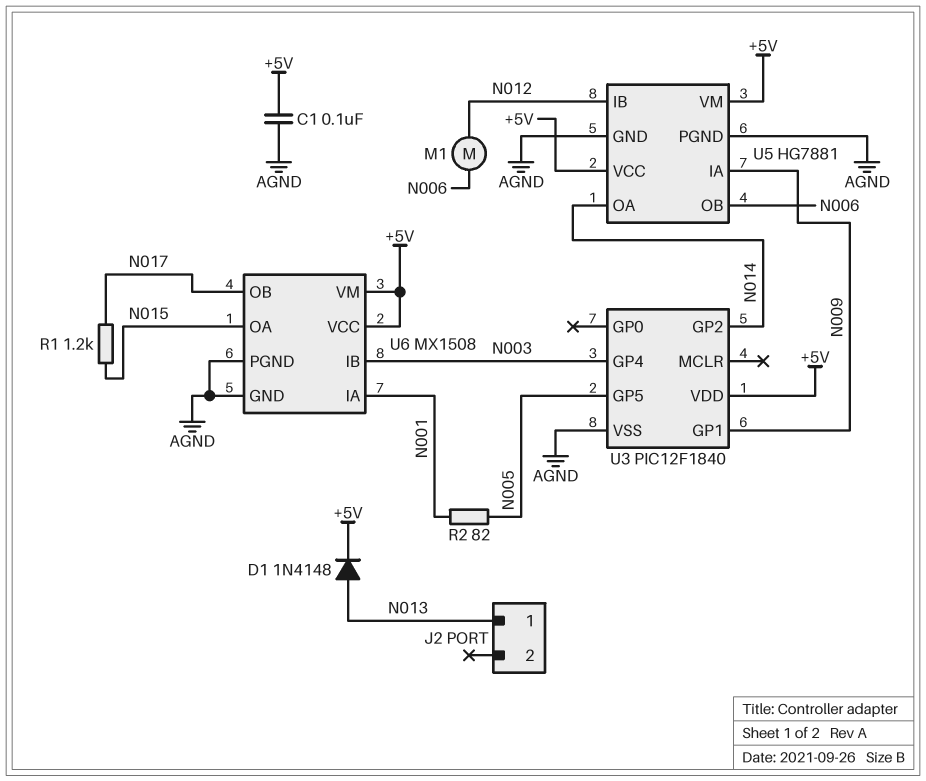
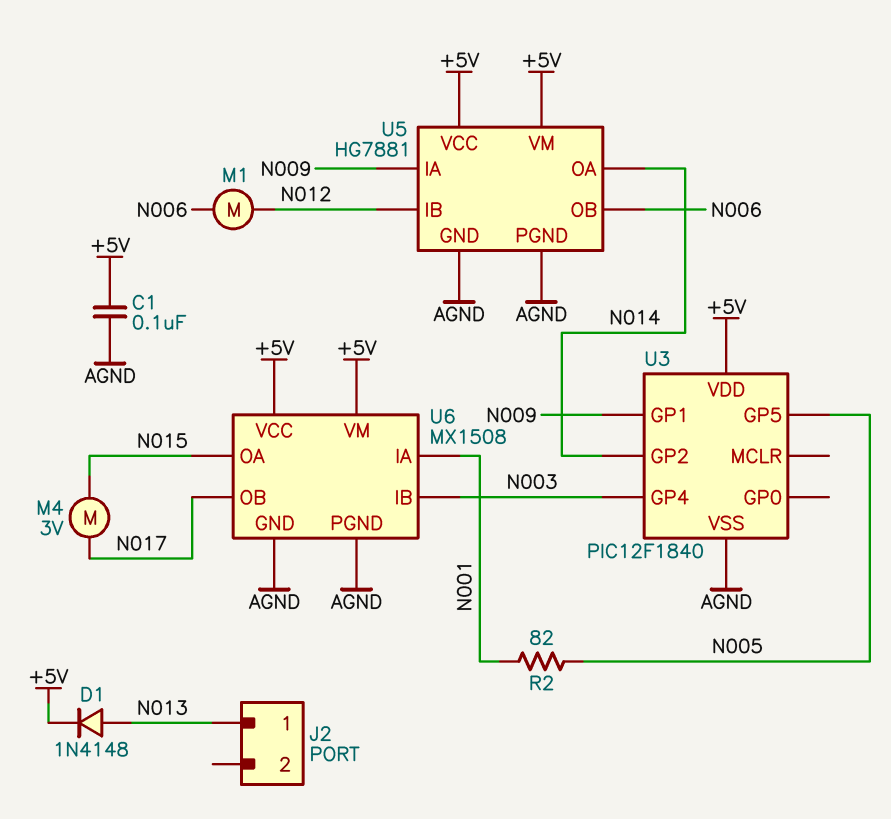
M4: none -> motor 3V (N015, N017)
R1: 1.2k (N015, N017) -> none

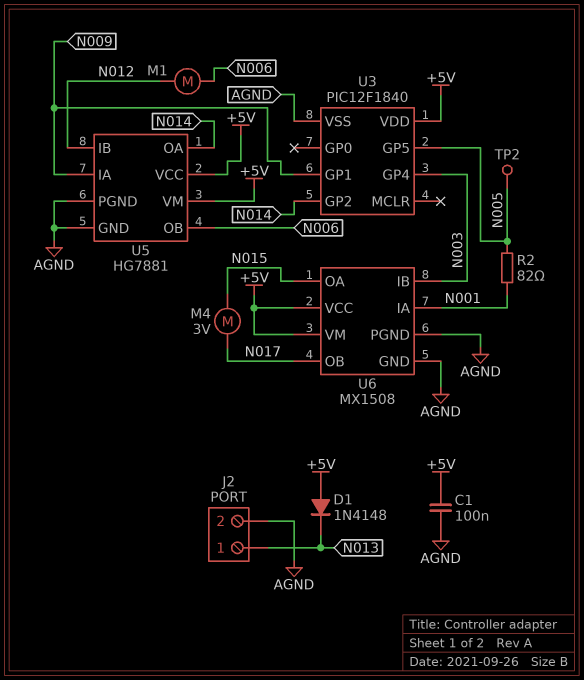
D1: diode 1N4148 (A N013, K +5V) -> diode 1N4148 (A +5V, K N013)
J2 pin 2: none -> AGND
TP2: none -> test point (N005)

